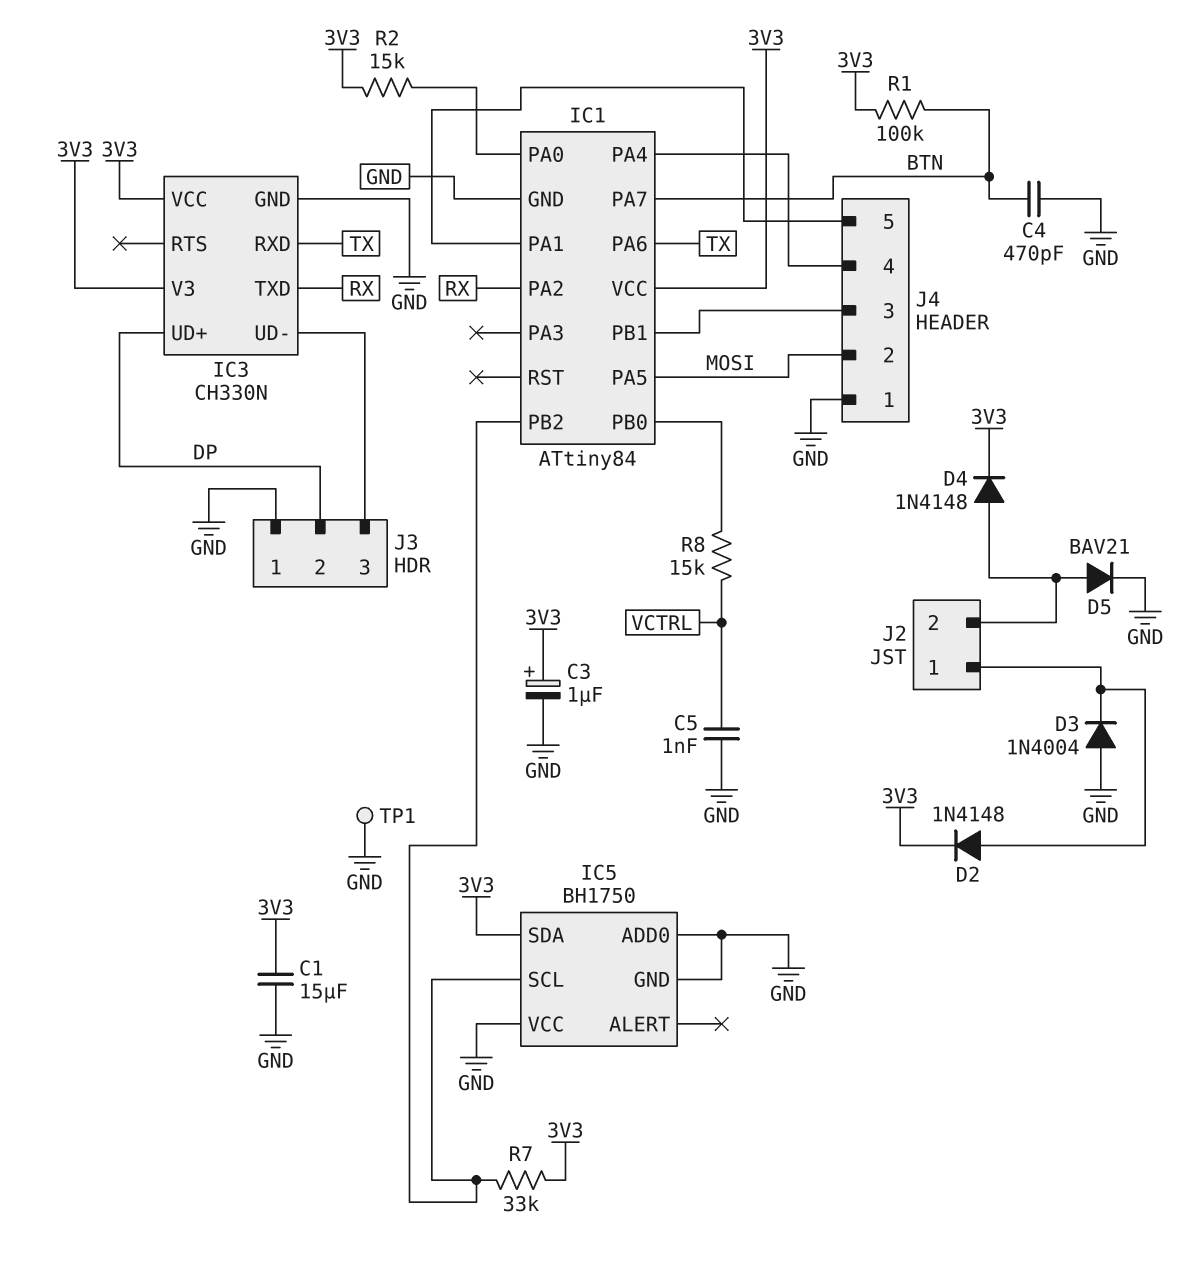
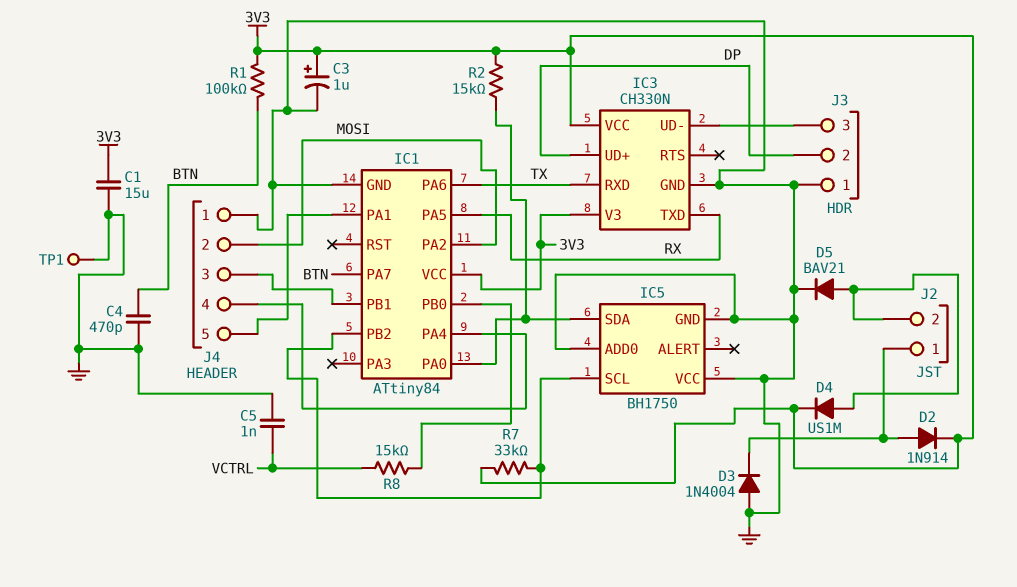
D2: diode 1N4148 (A J2/1, K 3V3) -> diode 1N914 (A J2/1, K 3V3)
D4: diode 1N4148 (A J2/2, K 3V3) -> diode US1M (A J2/2, K 3V3)
IC1 pin PA2: RX -> MOSI
IC1 pin PA5: MOSI -> RX
IC5 pin SDA: 3V3 -> IC1/PA0

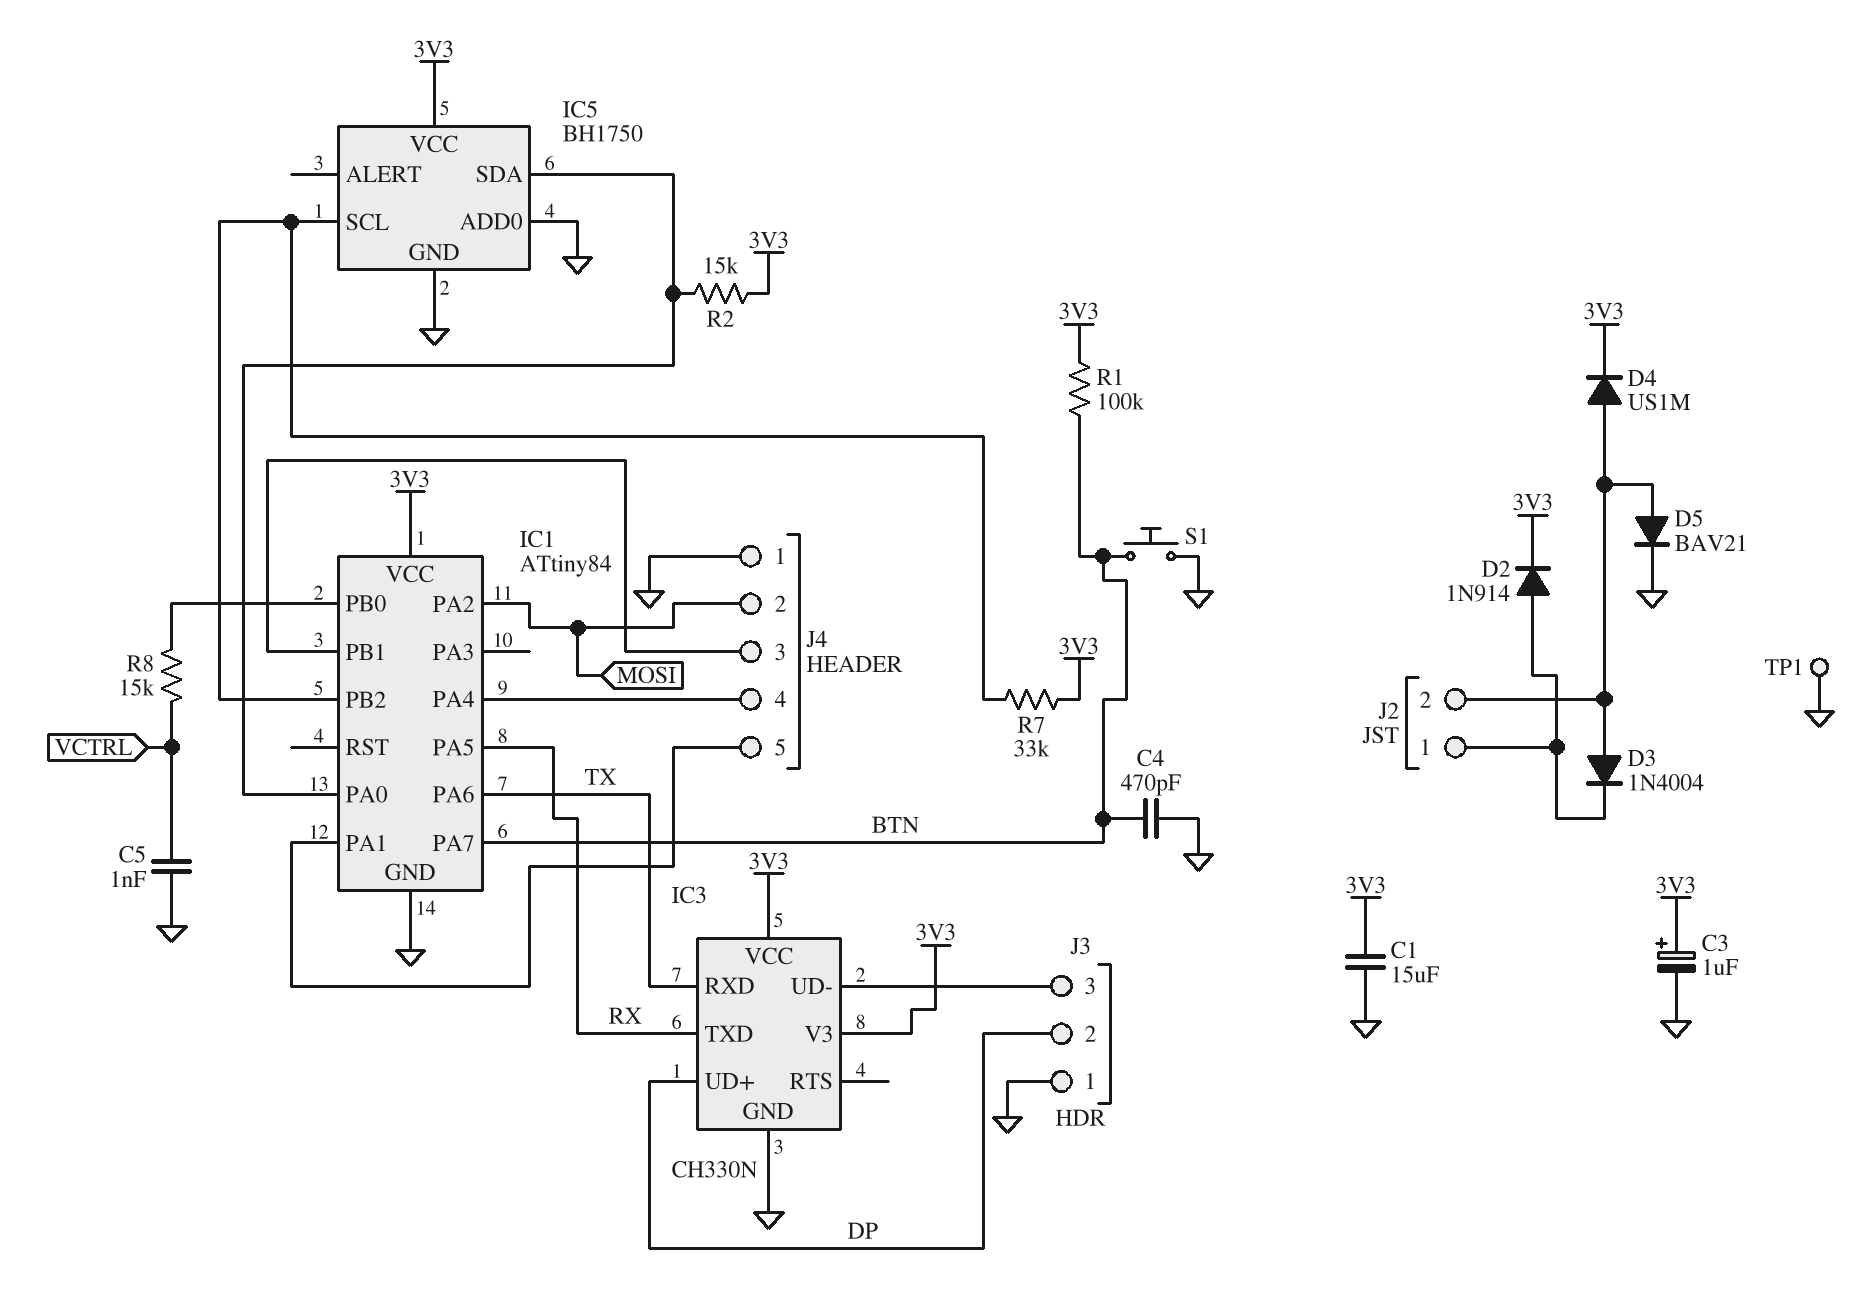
D3: diode 1N4004 (A GND, K J2/1) -> diode 1N4004 (A J2/2, K J2/1)
IC5 pin VCC: GND -> 3V3
S1: none -> button (BTN, GND)

